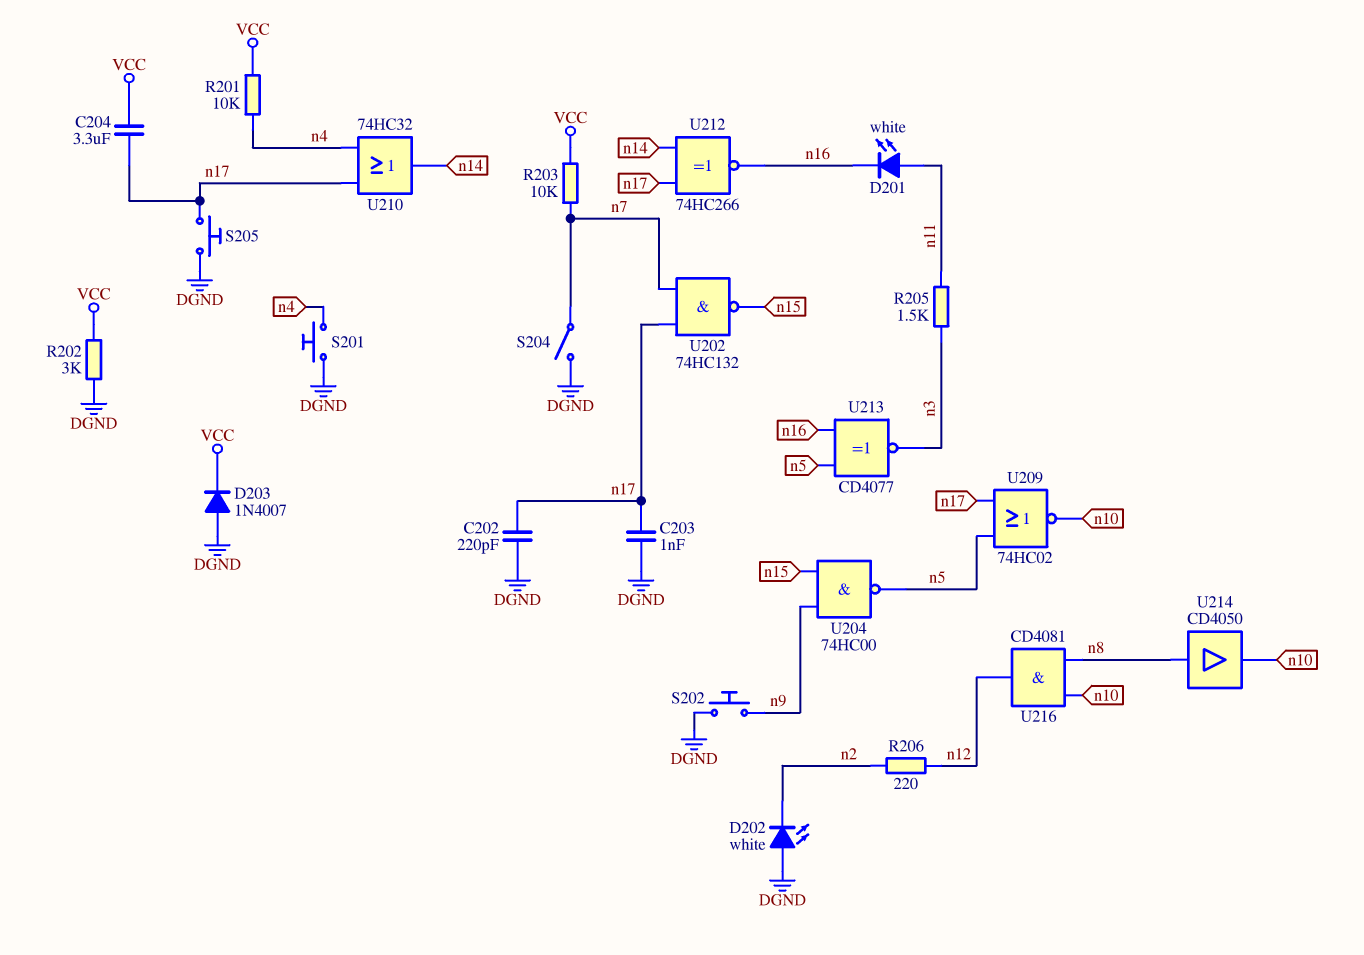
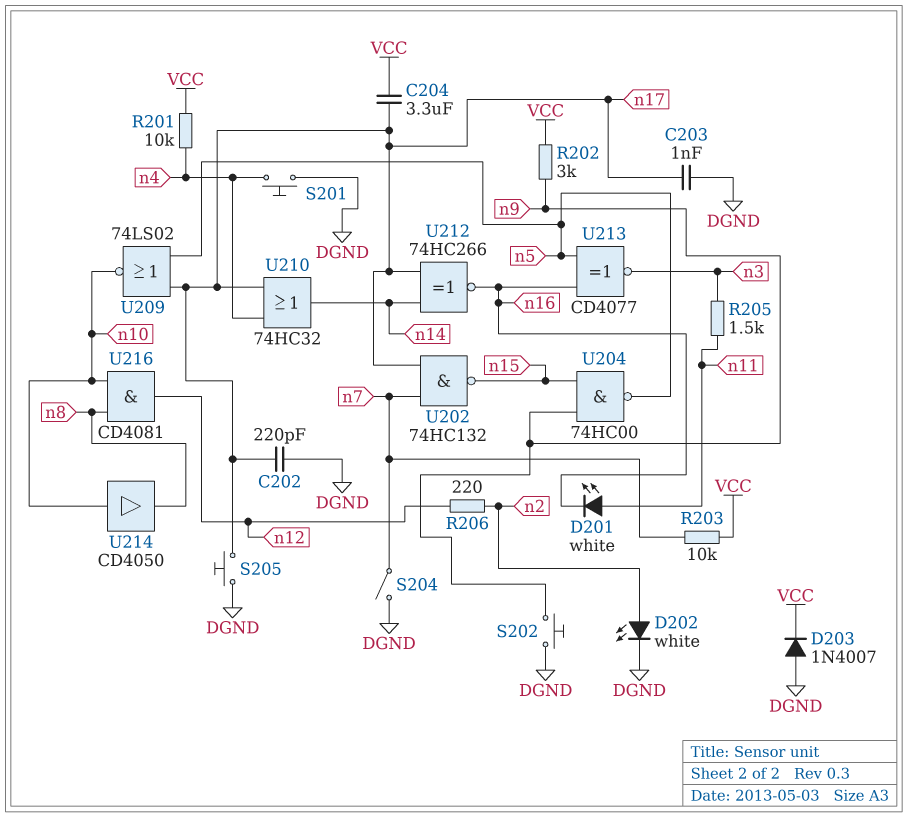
D202: LED white (A DGND, K n2) -> LED white (A n2, K DGND)
R202: 3k (DGND, VCC) -> 3k (VCC, n9)
U209: NOR 74HC02 (in n5, in n17, out n10) -> NOR 74LS02 (in n5, in n17, out n10)
U214: buffer CD4050 (in n8, out n10) -> buffer CD4050 (in n10, out n8)

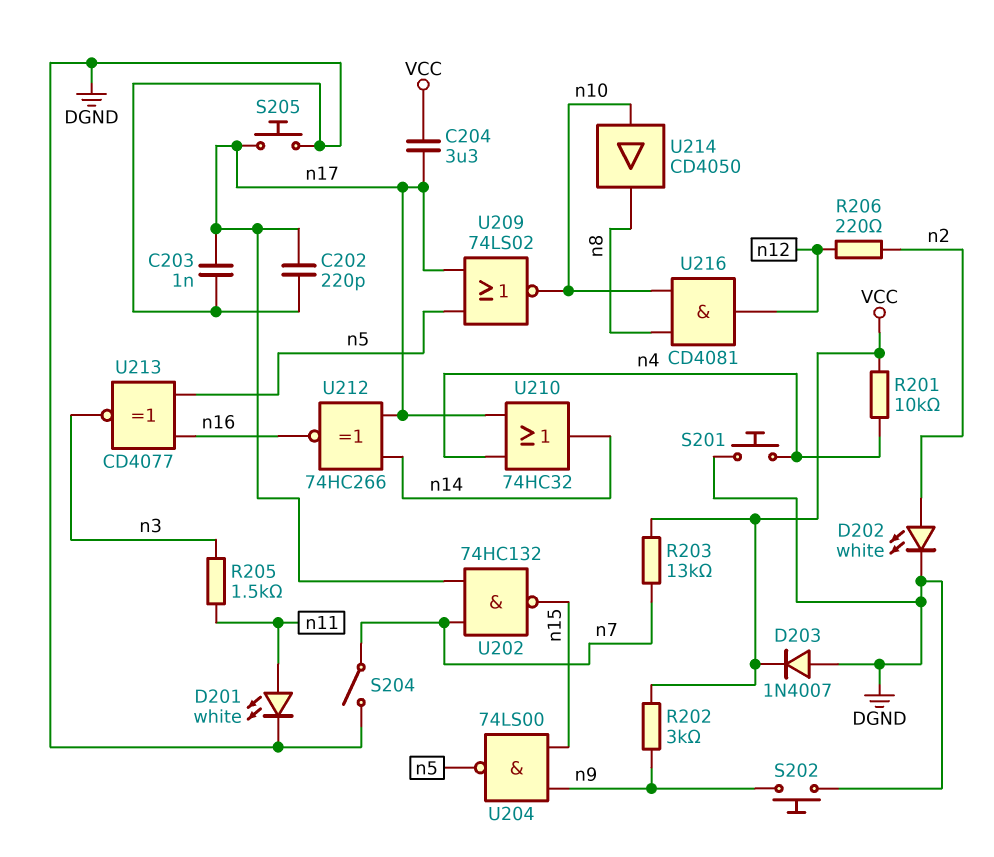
D201: LED white (A n11, K n16) -> LED white (A n11, K DGND)
R203: 10k (VCC, n7) -> 13k (VCC, n7)
U204: NAND 74HC00 (in n9, in n15, out n5) -> NAND 74LS00 (in n9, in n15, out n5)

